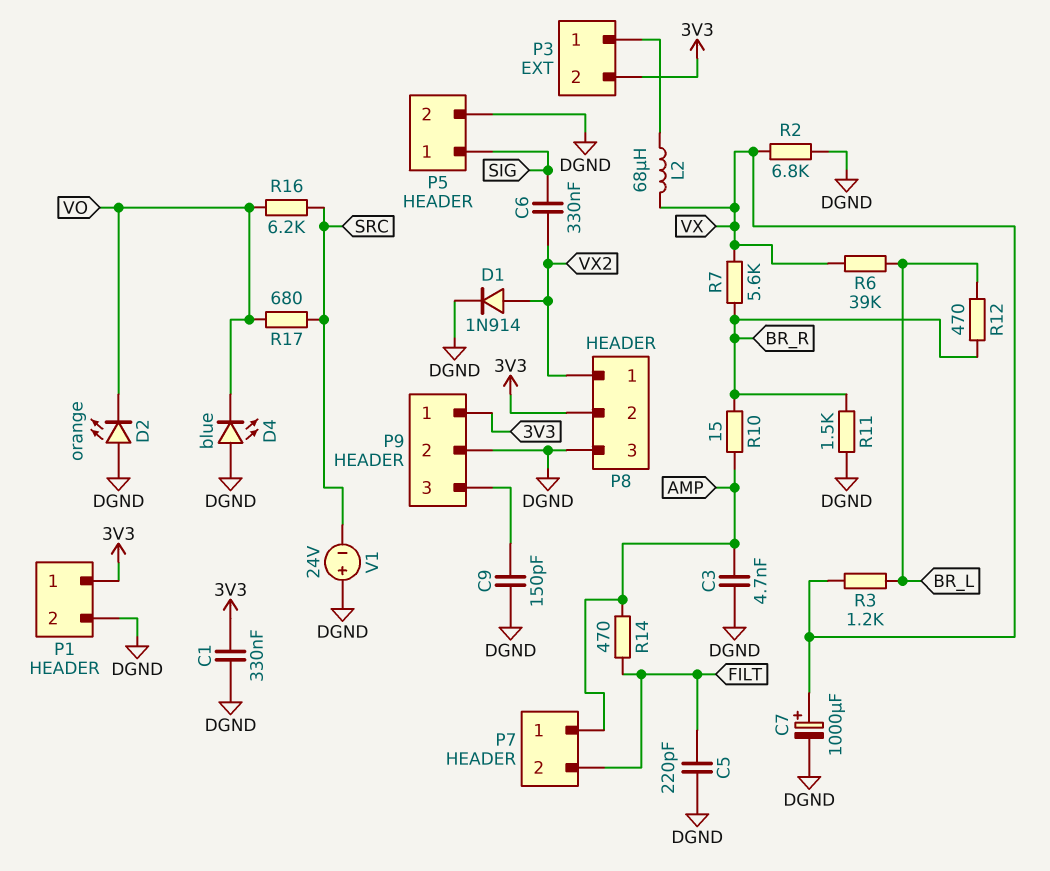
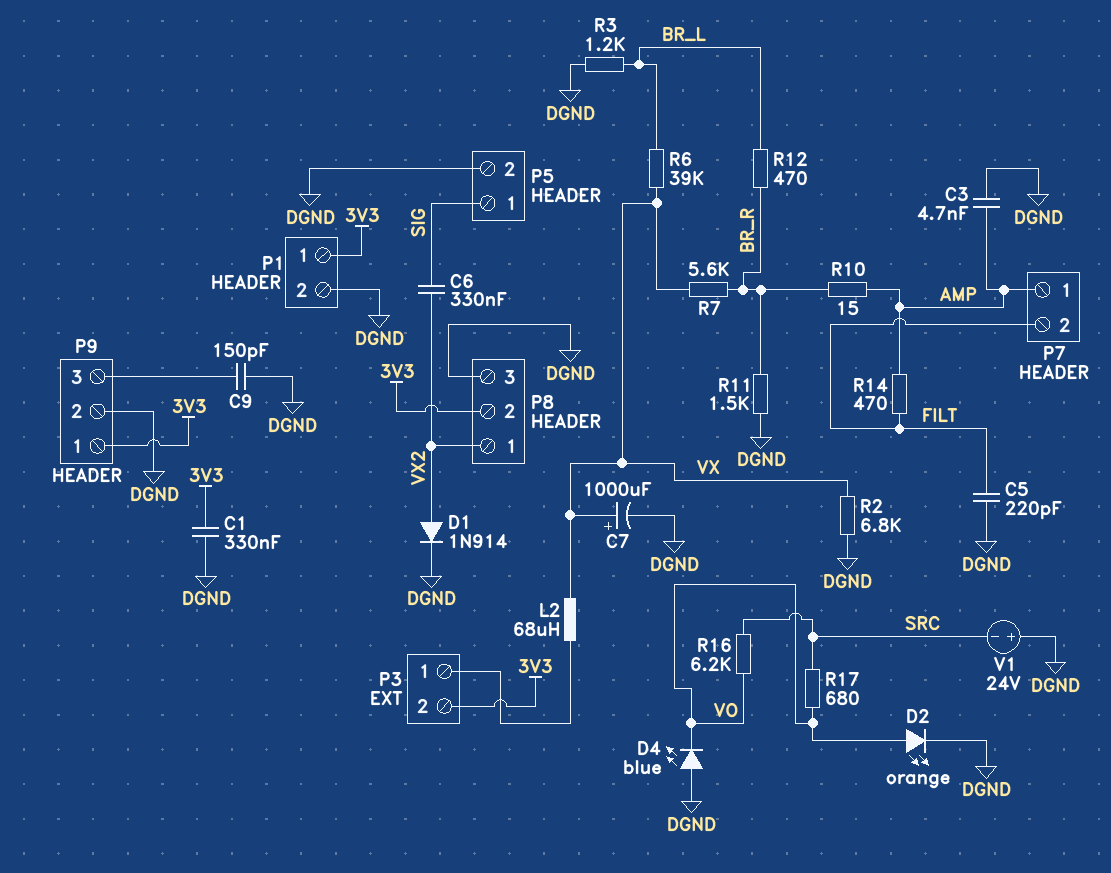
D2: LED orange (A DGND, K VO) -> LED orange (A VO, K DGND)
R3: 1.2k (BR_L, VX) -> 1.2k (BR_L, DGND)

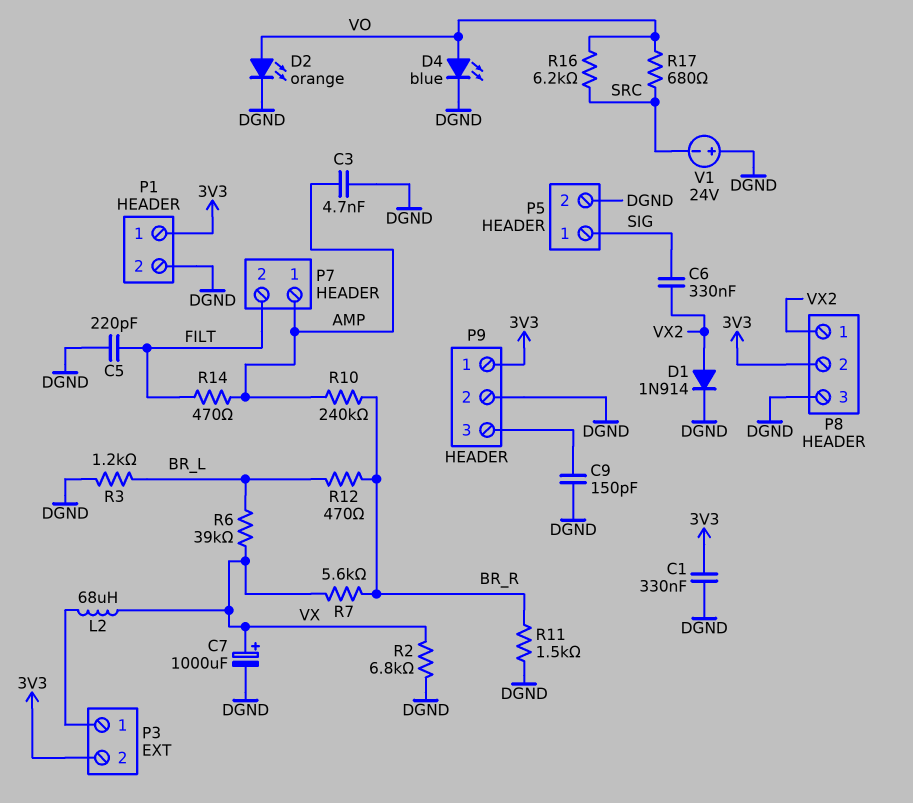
D4: LED blue (A DGND, K VO) -> LED blue (A VO, K DGND)
R10: 15 (AMP, BR_R) -> 240k (AMP, BR_R)

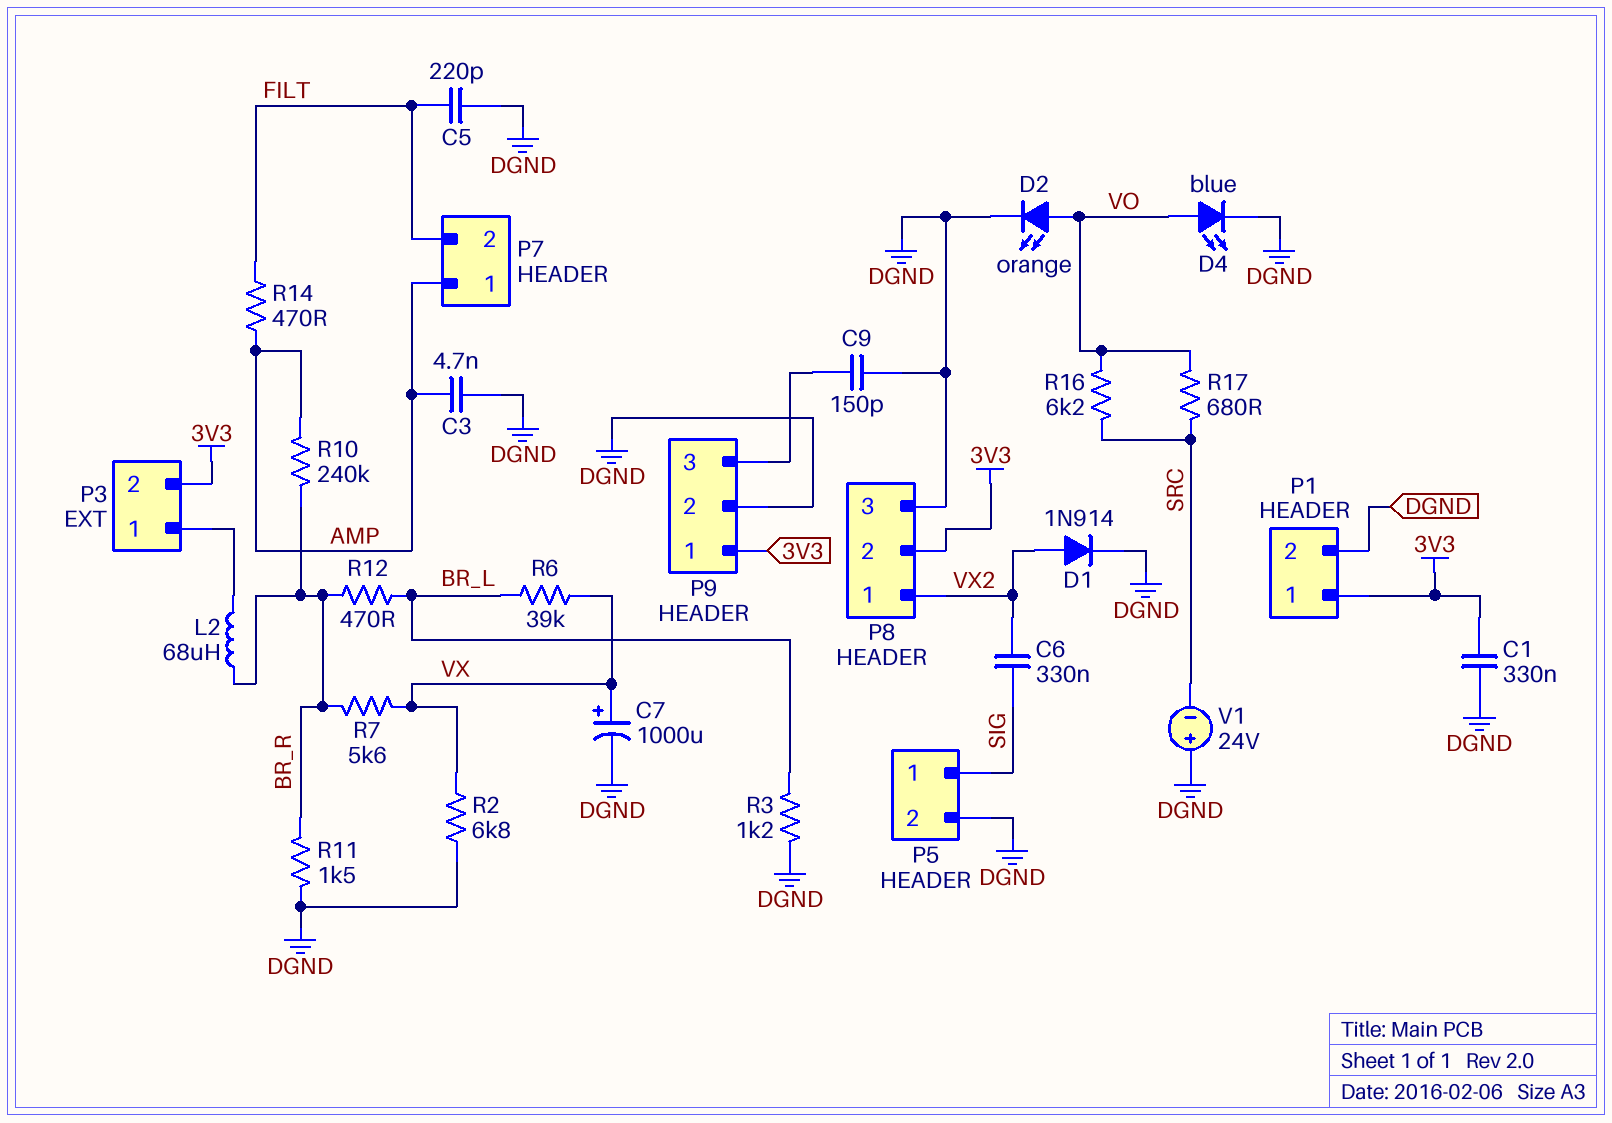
L2: 68uH (P3/1, VX) -> 68uH (BR_R, P3/1)

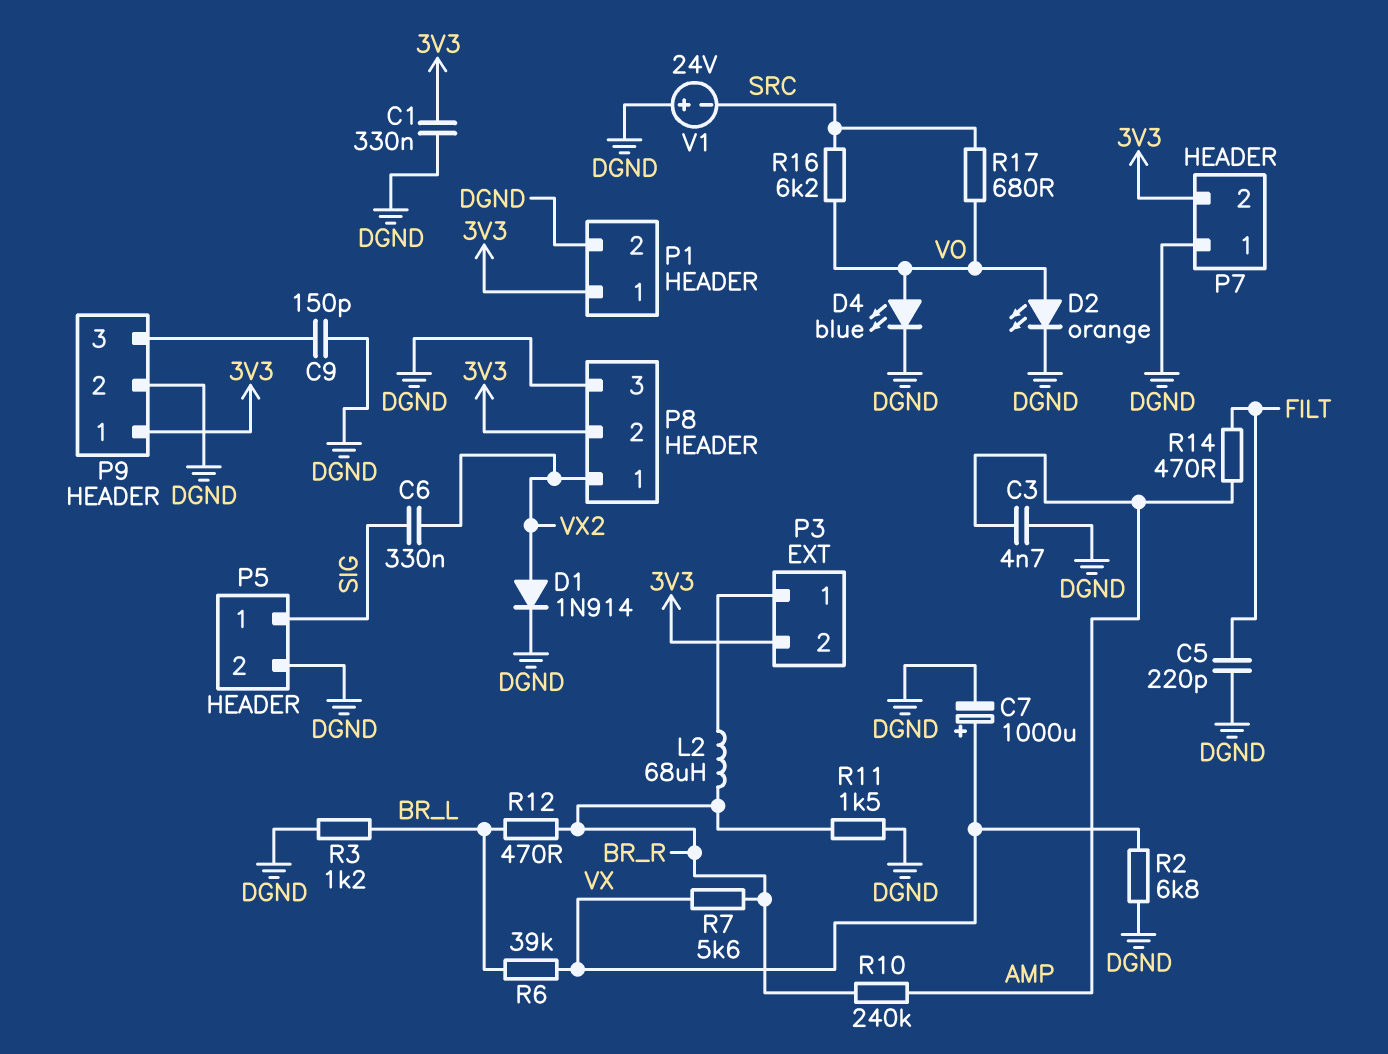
P7 pin 1: AMP -> DGND
P7 pin 2: FILT -> 3V3

